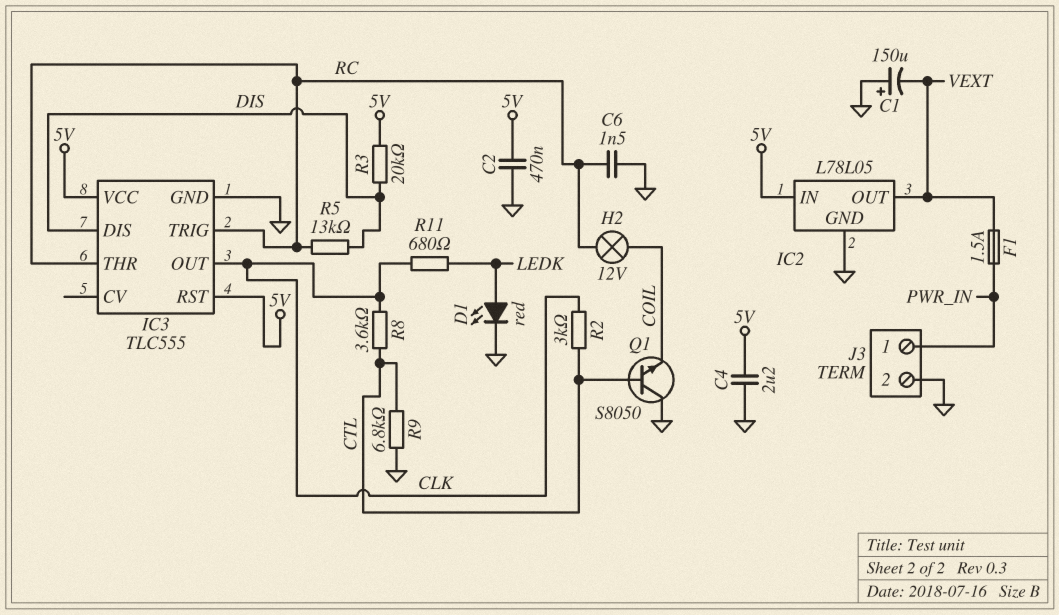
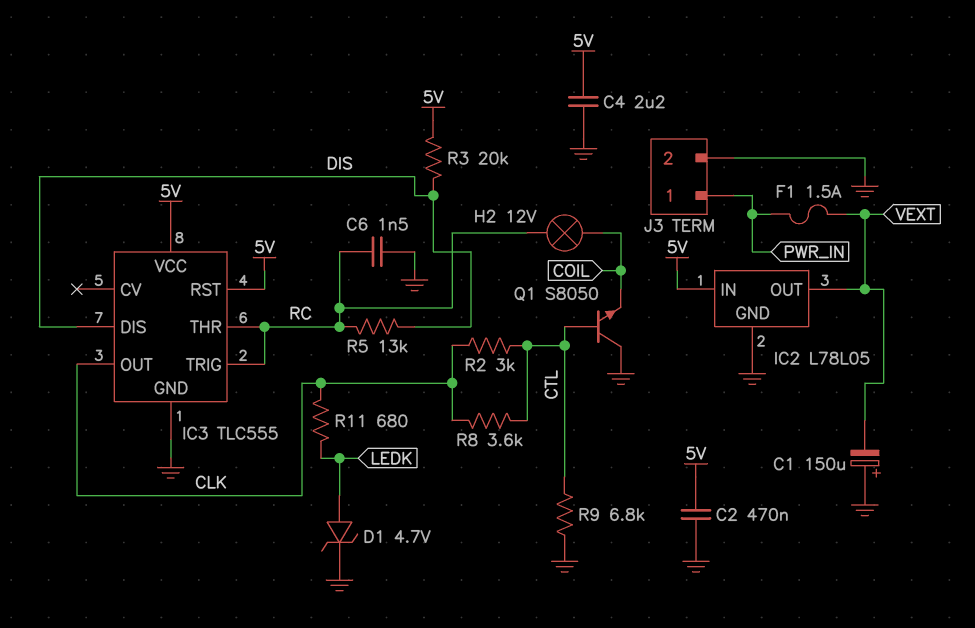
D1: LED red (A LEDK, K GND) -> zener 4.7V (A LEDK, K GND)

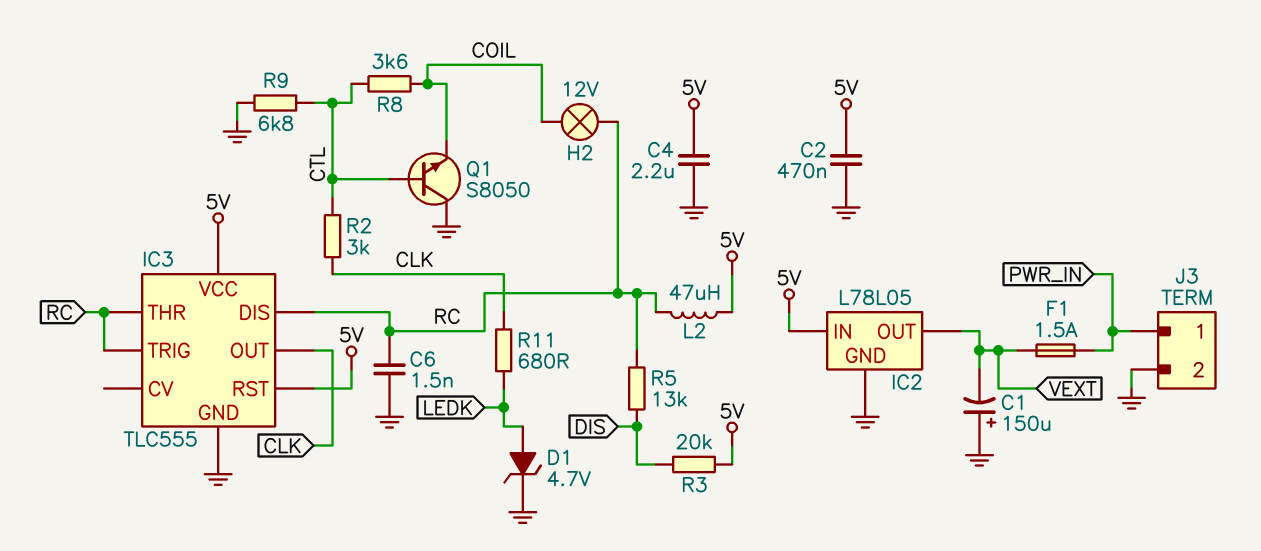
IC3 pin DIS: DIS -> RC
L2: none -> 47uH (5V, RC)
R8: 3.6k (CLK, CTL) -> 3.6k (COIL, CTL)

